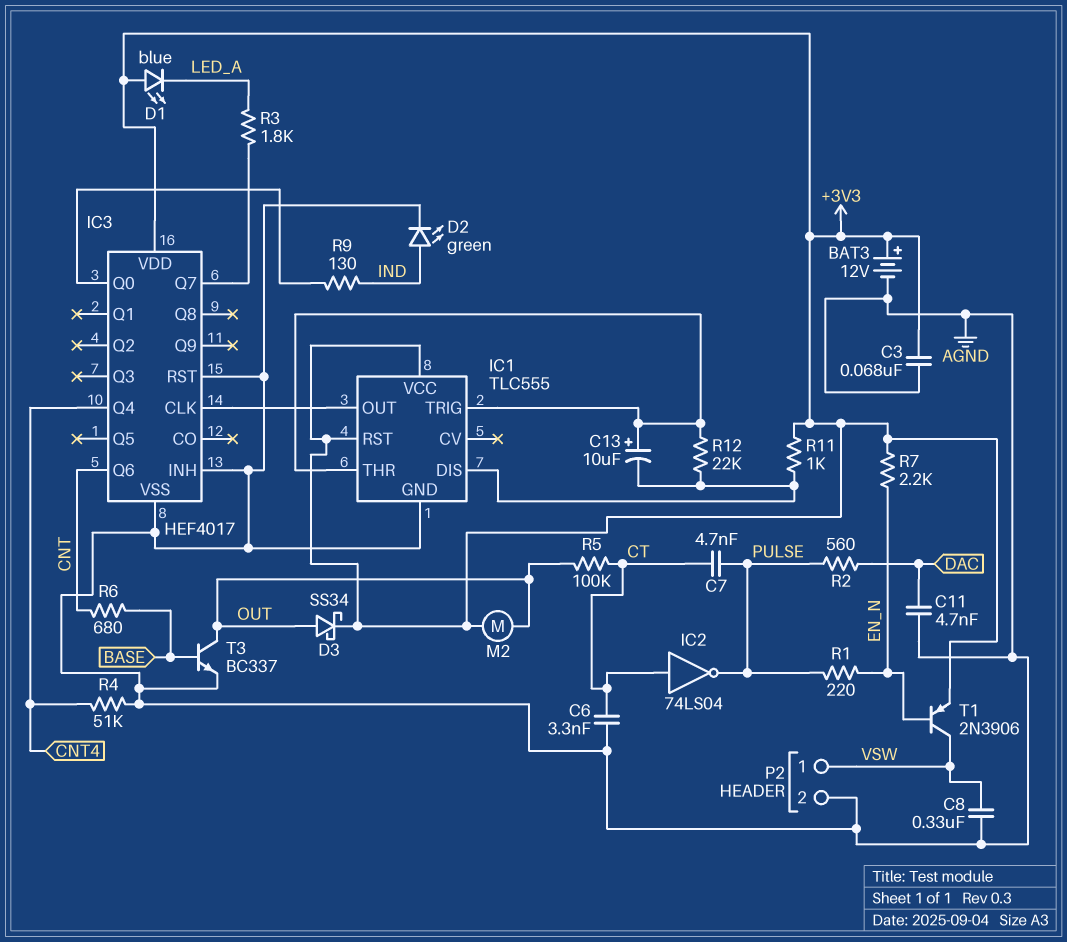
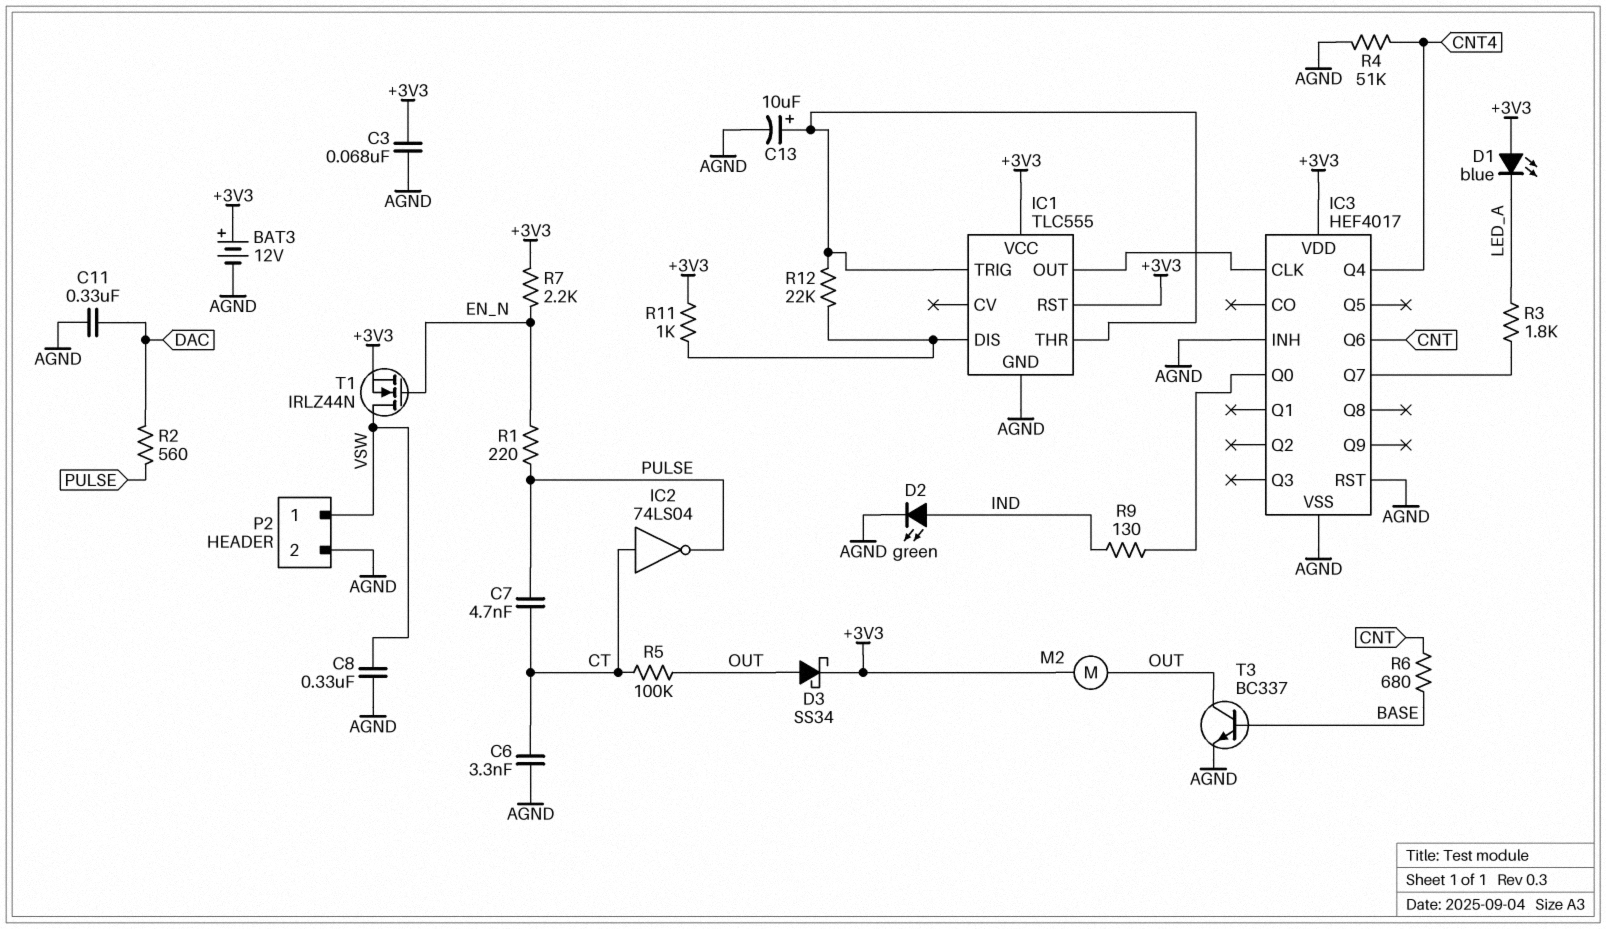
C11: 4.7nF (AGND, DAC) -> 330nF (AGND, DAC)
C13: 10uF (plus IC1/THR, minus IC1/DIS) -> 10uF (plus IC1/THR, minus AGND)
T1: PNP 2N3906 (B EN_N, C VSW, E +3V3) -> NMOS IRLZ44N (G EN_N, D VSW, S +3V3)

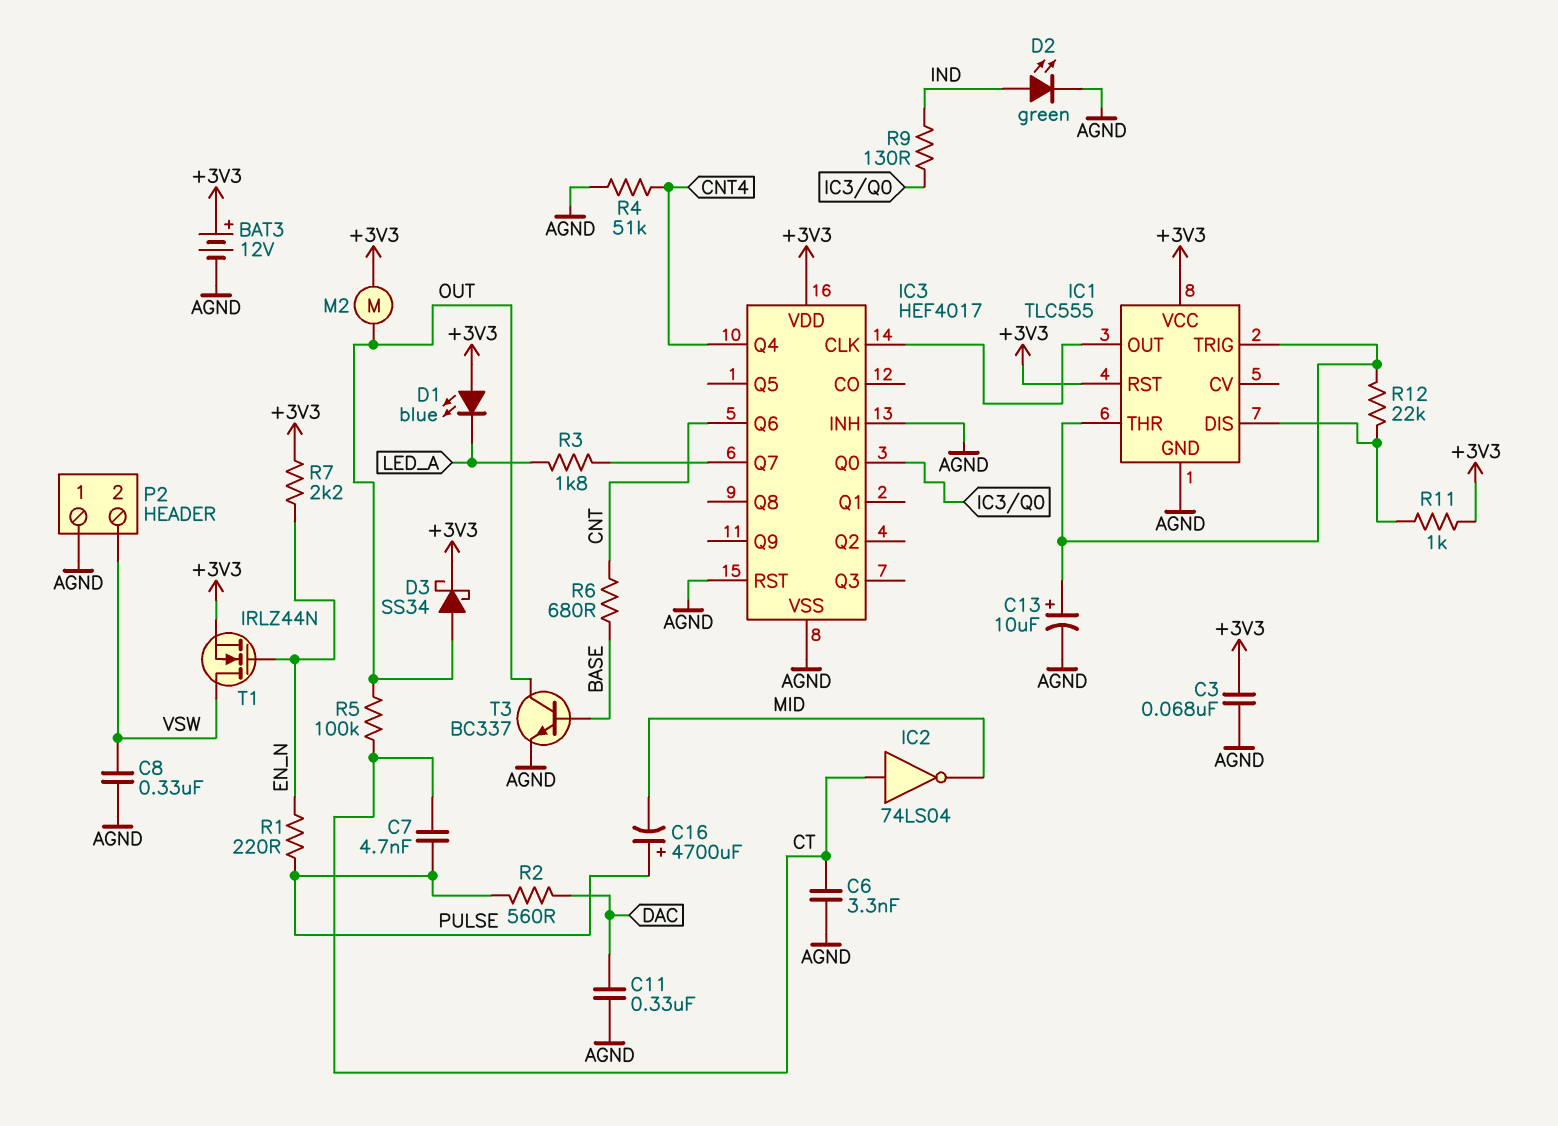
C16: none -> 4700uF (plus PULSE, minus MID)
IC2: NOT 74LS04 (in CT, out PULSE) -> NOT 74LS04 (in CT, out MID)
P2 pin 1: VSW -> AGND
P2 pin 2: AGND -> VSW

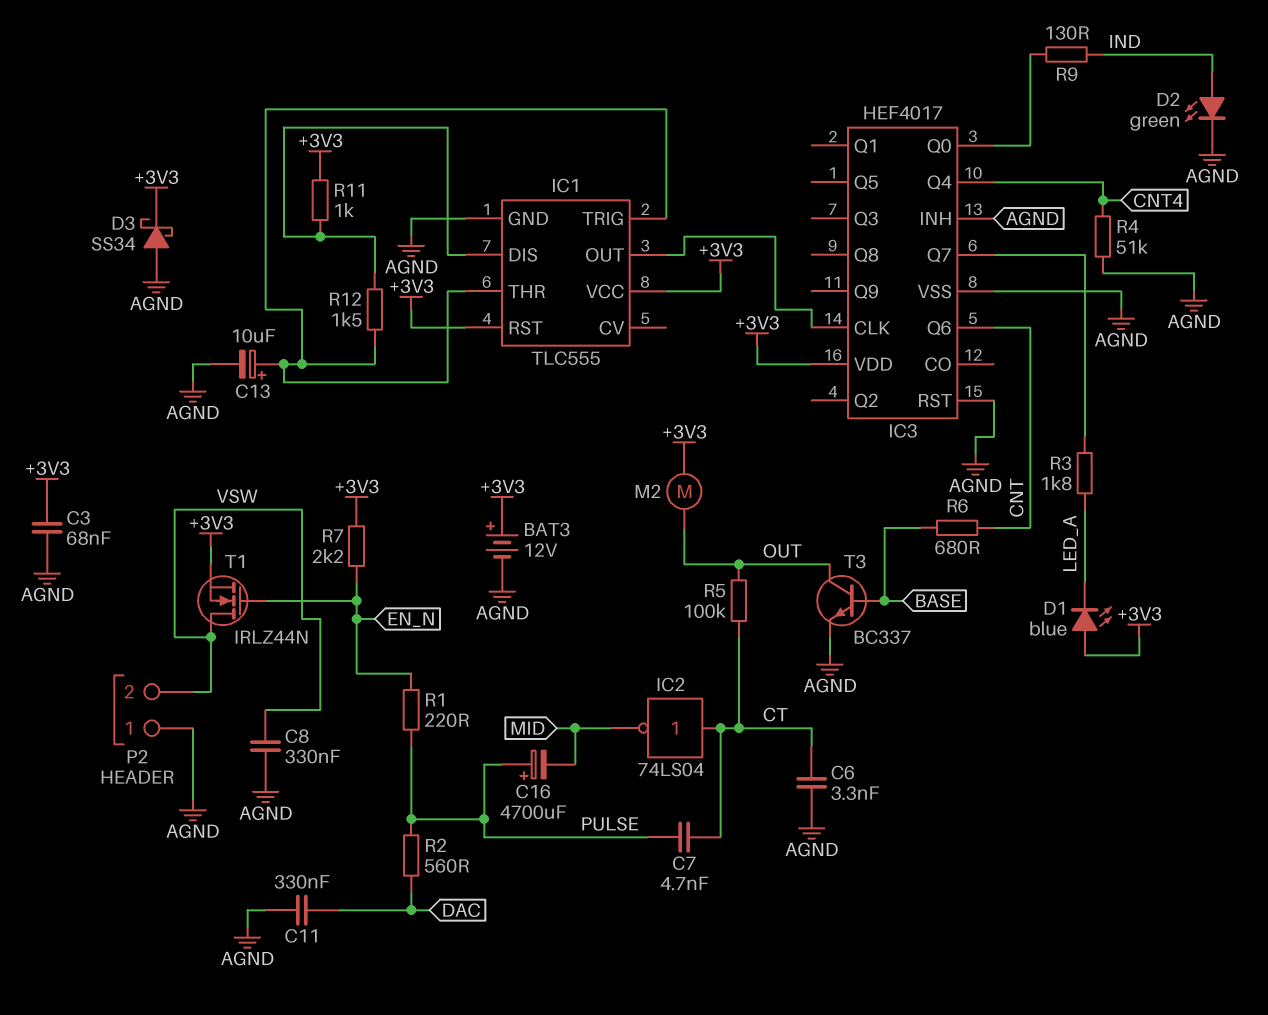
D3: schottky SS34 (A OUT, K +3V3) -> schottky SS34 (A AGND, K +3V3)
R12: 22k (IC1/DIS, IC1/THR) -> 1.5k (IC1/DIS, IC1/THR)

